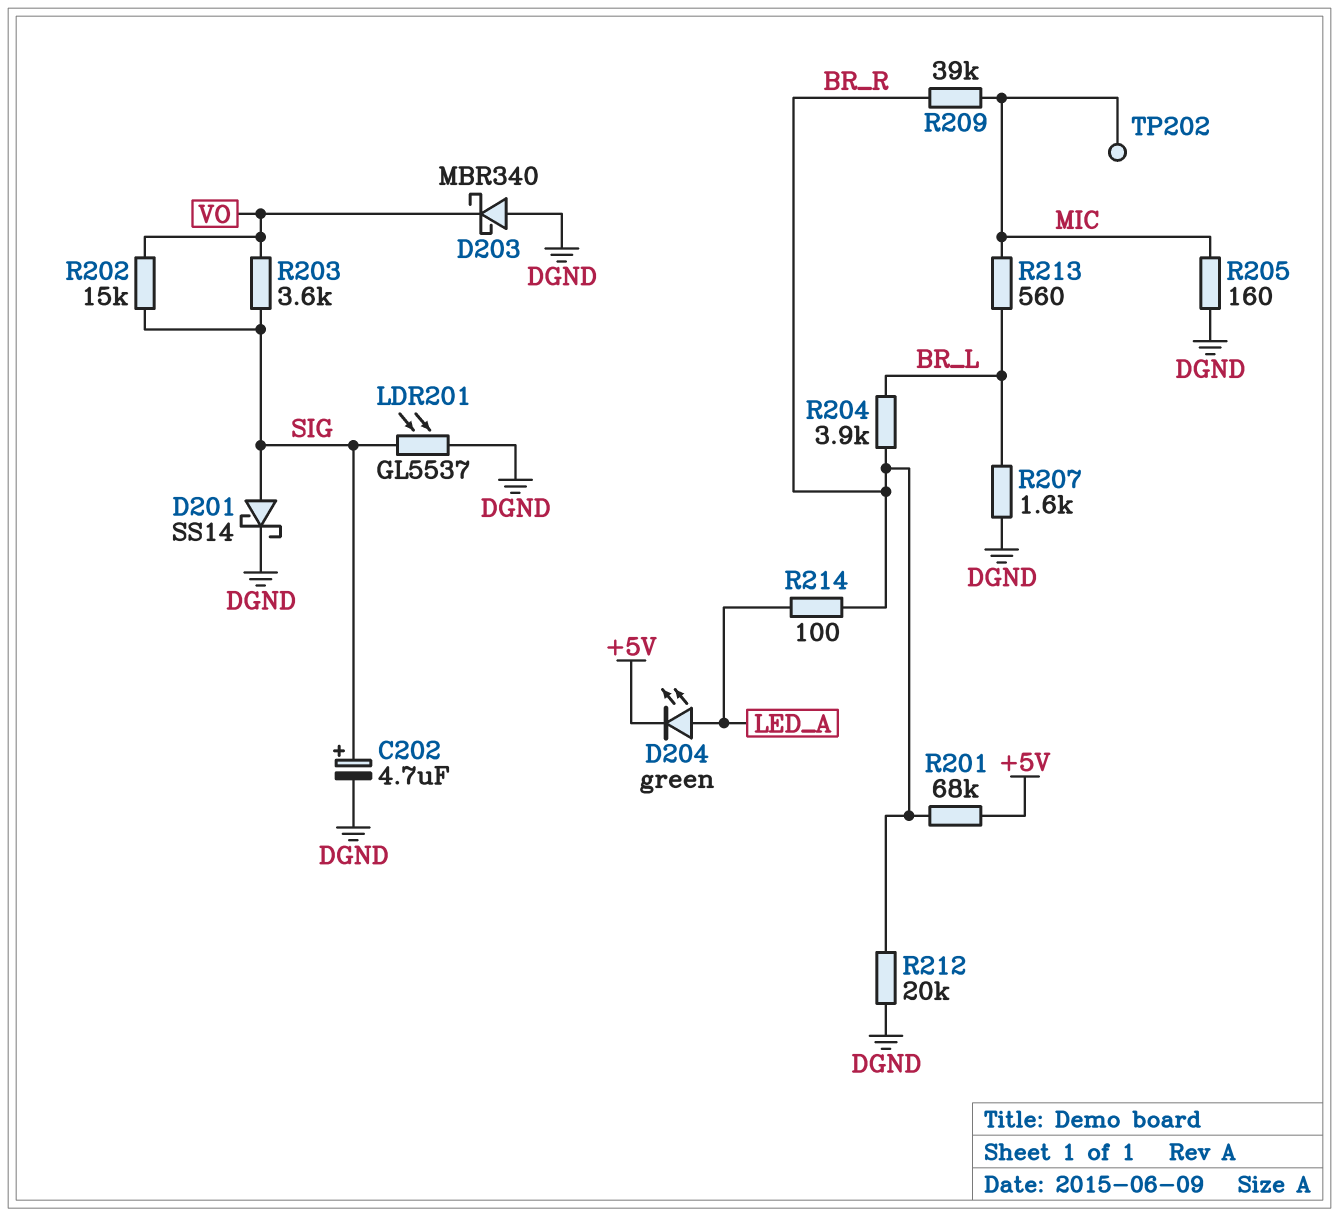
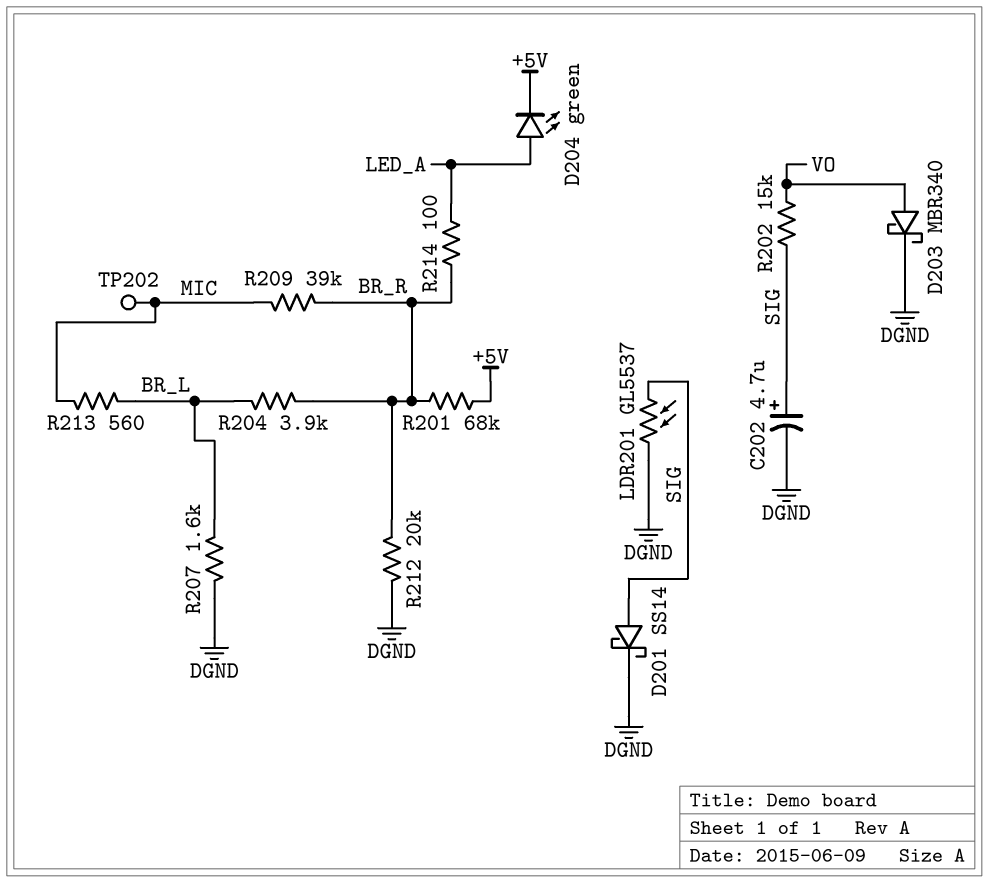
D203: schottky MBR340 (A DGND, K VO) -> schottky MBR340 (A VO, K DGND)
R203: 3.6k (SIG, VO) -> none
R205: 160 (DGND, MIC) -> none

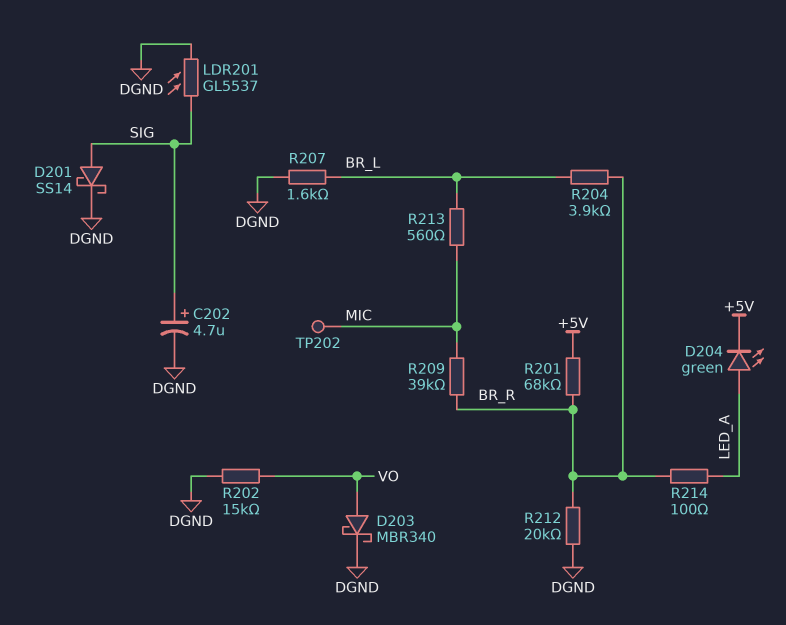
R202: 15k (SIG, VO) -> 15k (DGND, VO)

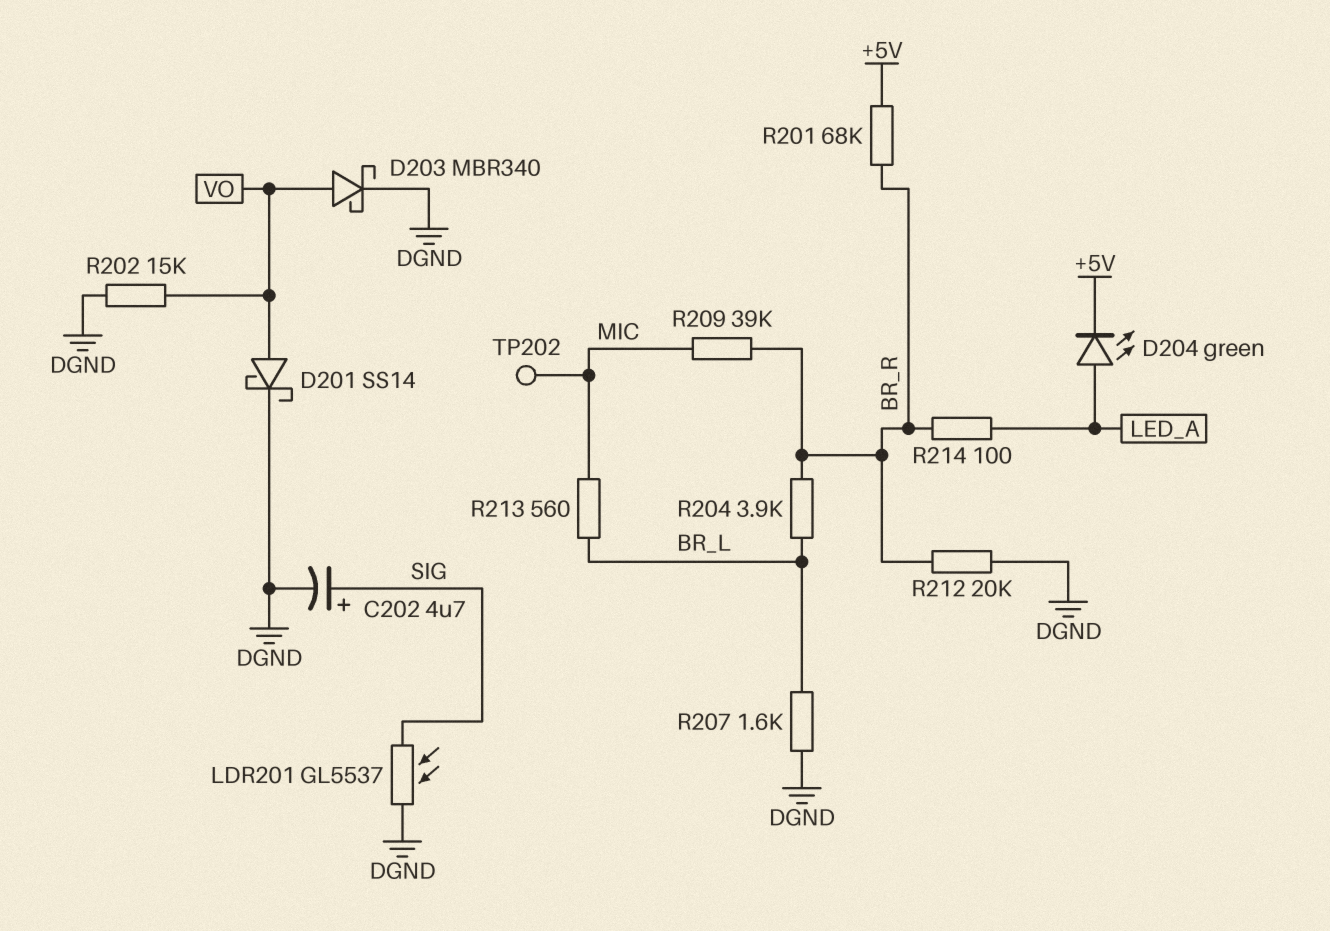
D201: schottky SS14 (A SIG, K DGND) -> schottky SS14 (A VO, K DGND)

